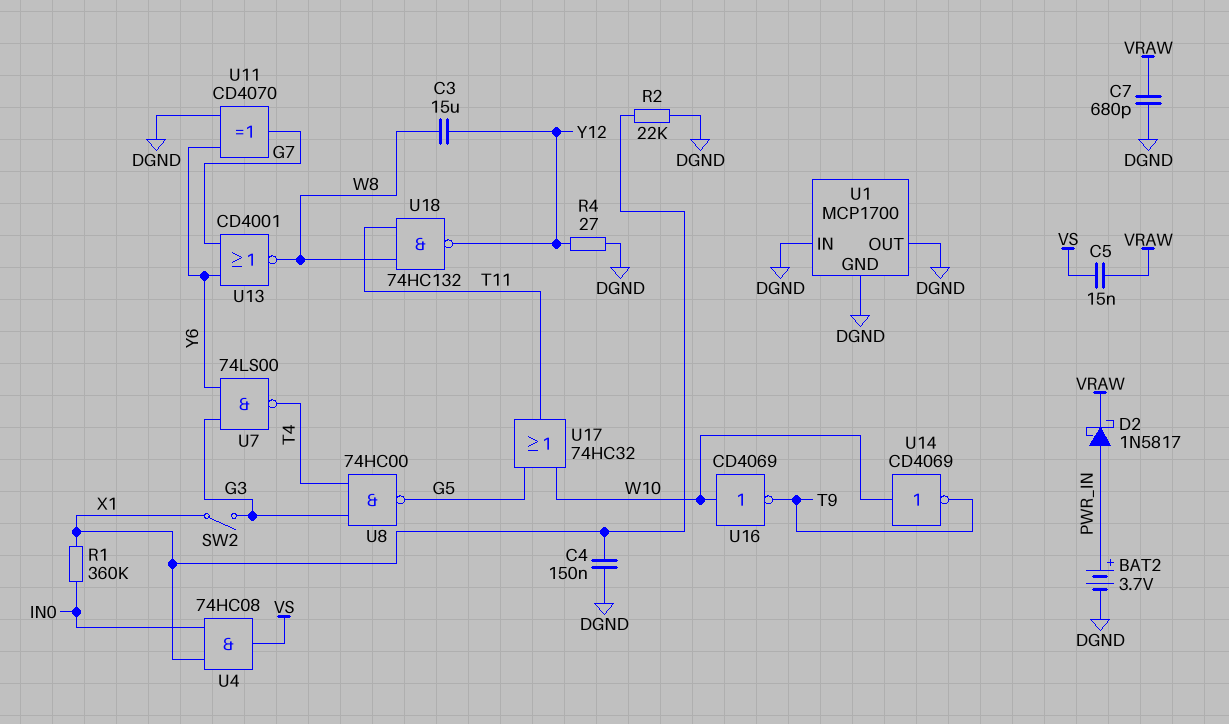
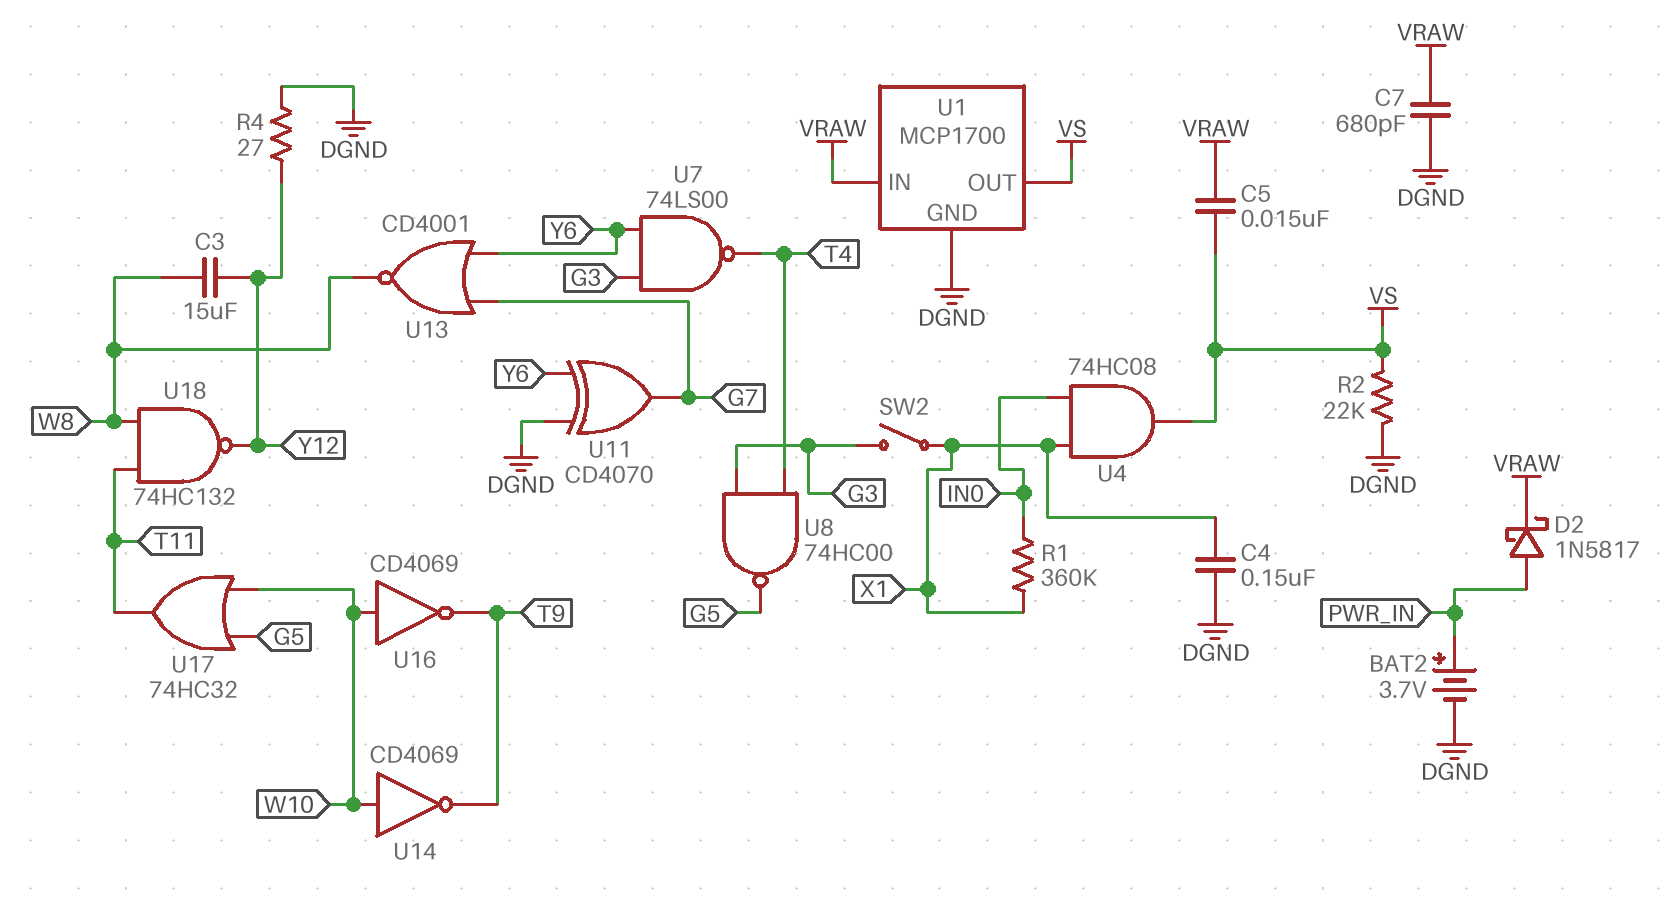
R2: 22k (DGND, X1) -> 22k (DGND, VS)
U1 pin IN: DGND -> VRAW
U1 pin OUT: DGND -> VS

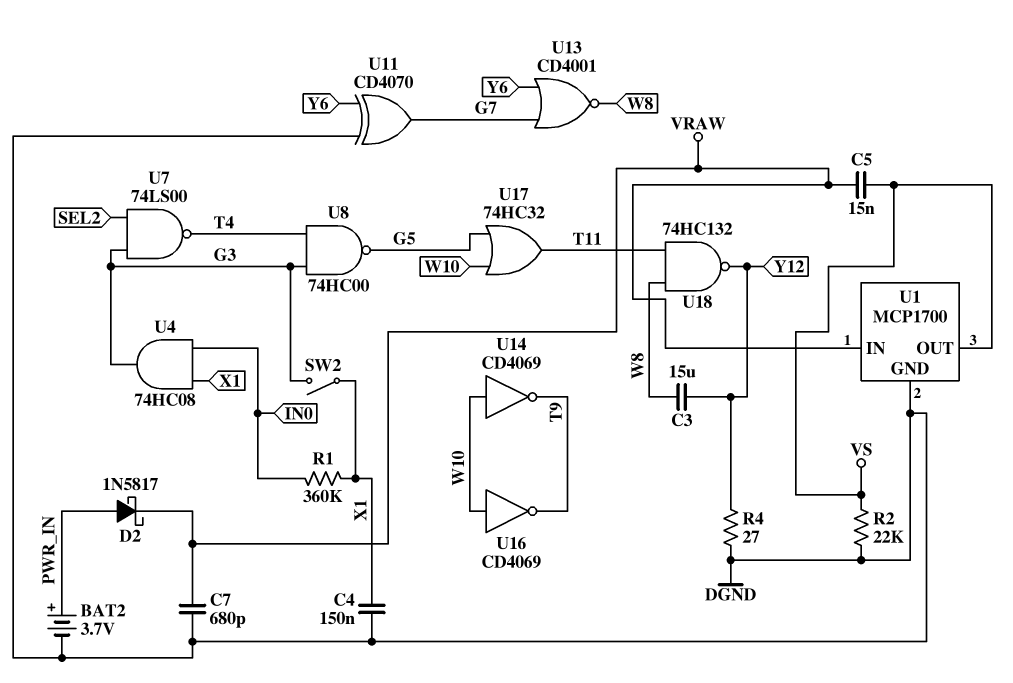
U4: AND 74HC08 (in IN0, in X1, out VS) -> AND 74HC08 (in IN0, in X1, out G3)
U7: NAND 74LS00 (in G3, in Y6, out T4) -> NAND 74LS00 (in G3, in SEL2, out T4)

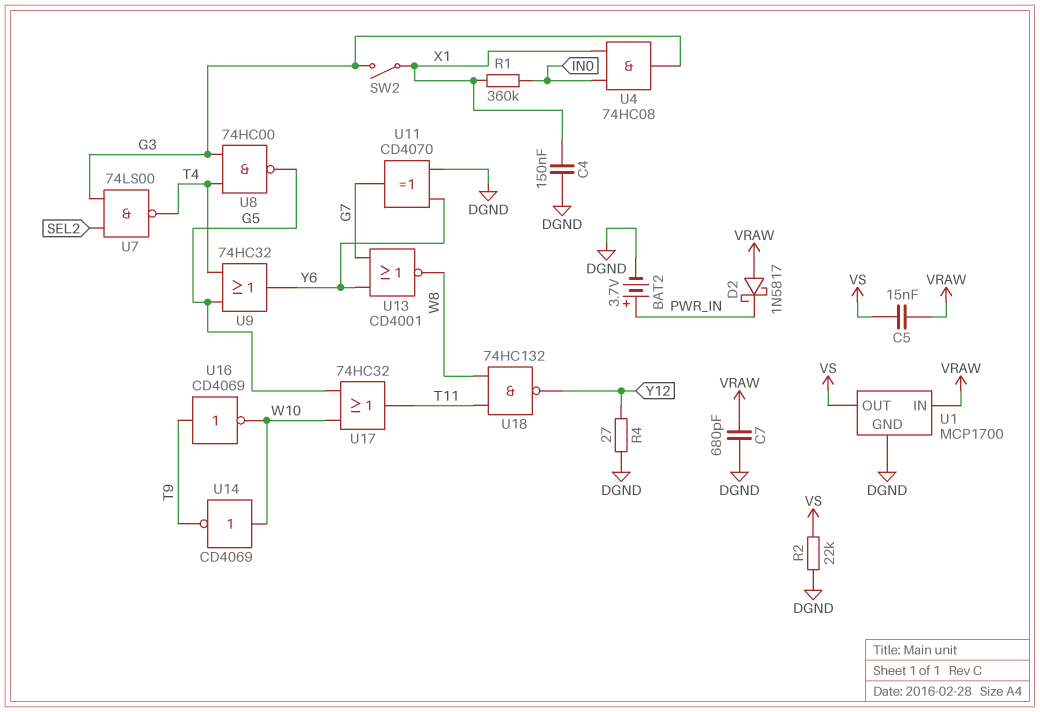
C3: 15uF (W8, Y12) -> none
D2: schottky 1N5817 (A PWR_IN, K VRAW) -> schottky 1N5817 (A VRAW, K PWR_IN)
U9: none -> OR 74HC32 (in G5, in T4, out Y6)
U16: NOT CD4069 (in W10, out T9) -> NOT CD4069 (in T9, out W10)

